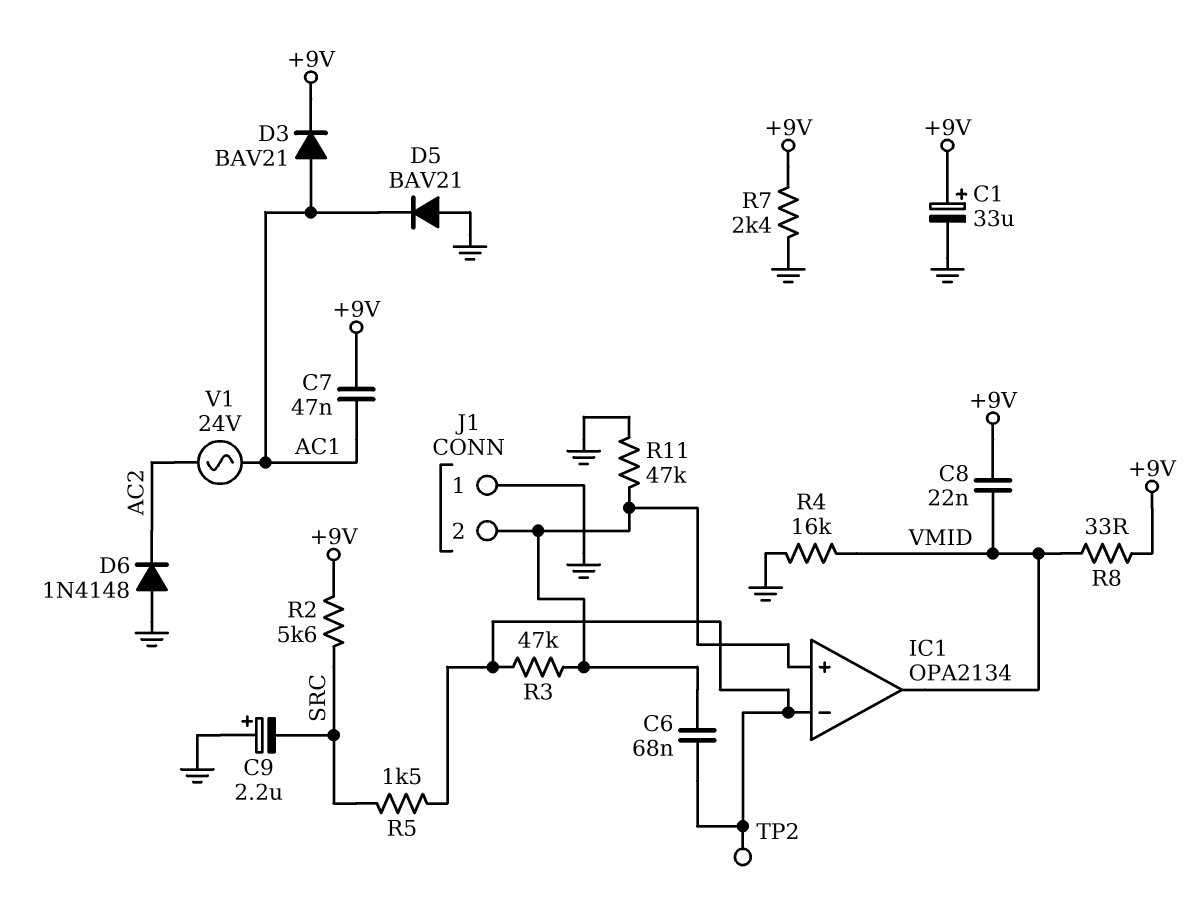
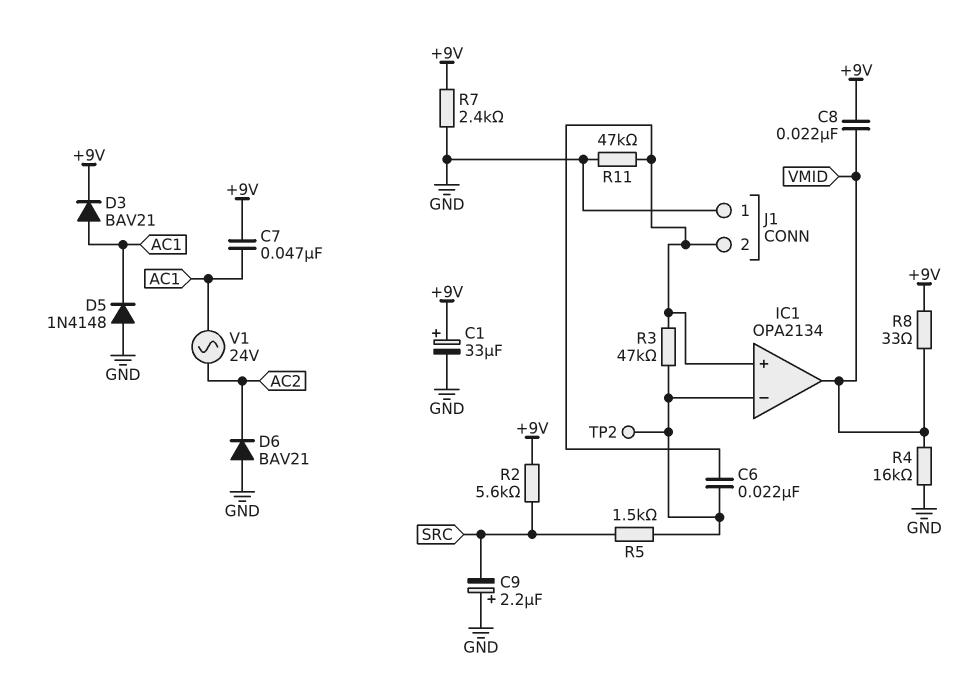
C6: 68nF (IC1/in+, IC1/in-) -> 22nF (IC1/in+, IC1/in-)
D5: diode BAV21 (A GND, K AC1) -> diode 1N4148 (A GND, K AC1)
D6: diode 1N4148 (A GND, K AC2) -> diode BAV21 (A GND, K AC2)

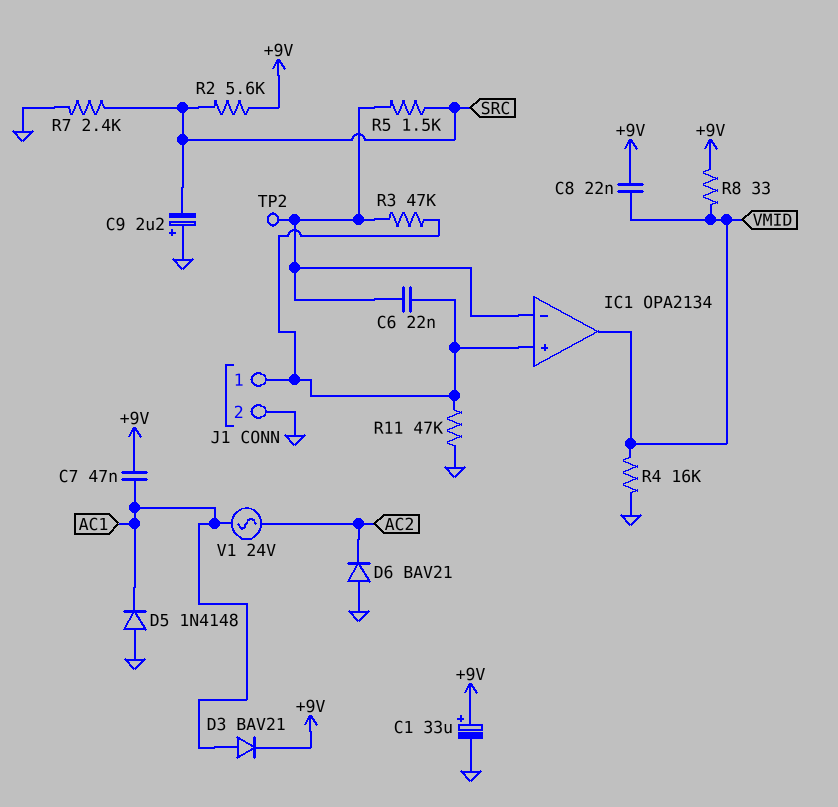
J1 pin 1: GND -> IC1/in+
J1 pin 2: IC1/in+ -> GND
R7: 2.4k (+9V, GND) -> 2.4k (GND, SRC)

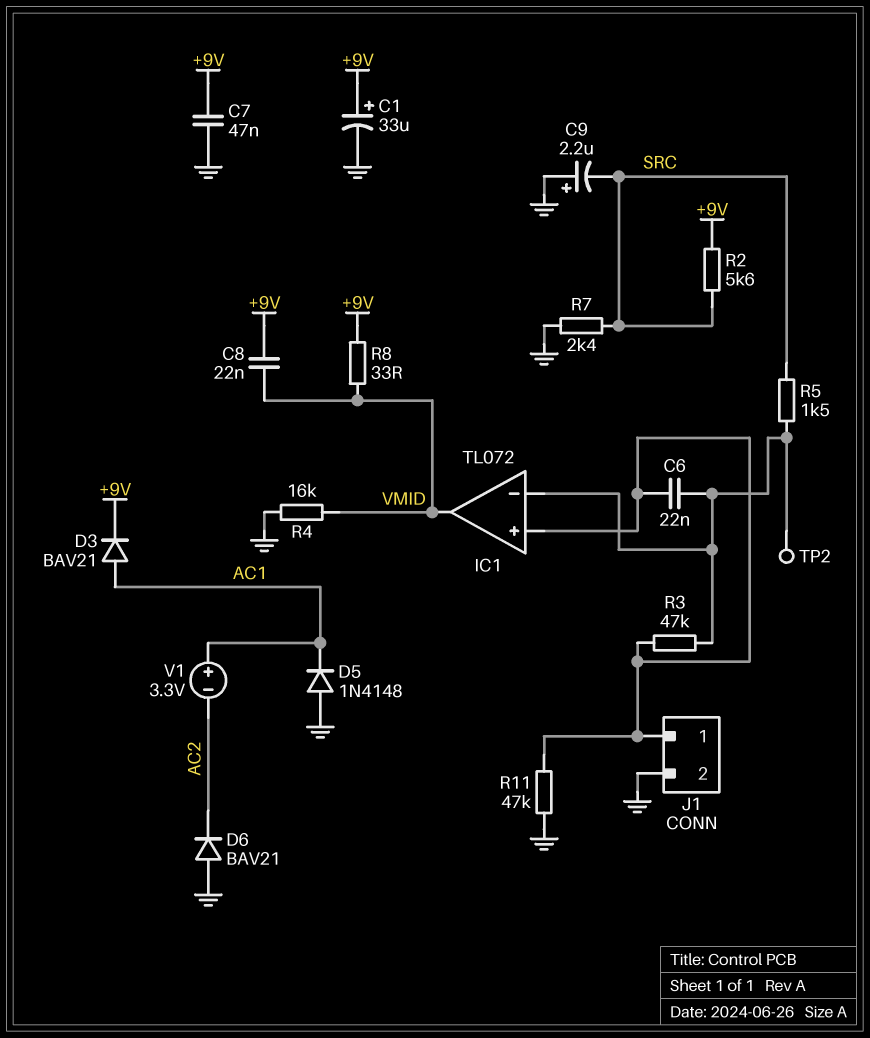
C7: 47nF (+9V, AC1) -> 47nF (+9V, GND)
IC1: OPA2134 -> TL072
V1: AC 24V (AC1, AC2) -> 3.3V (plus AC1, minus AC2)

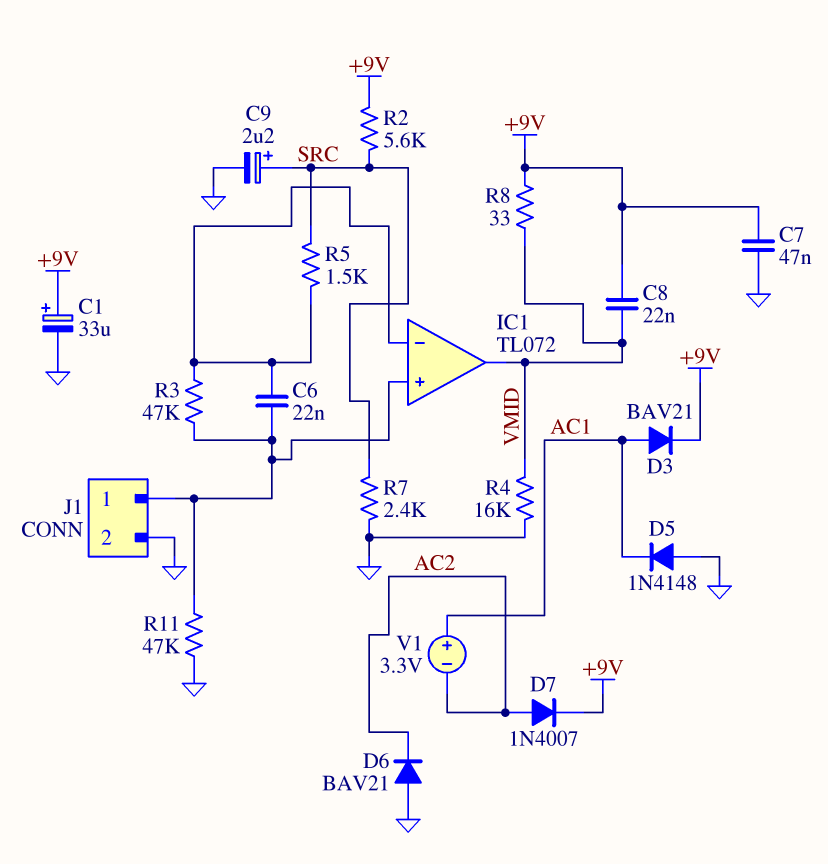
C9: 2.2uF (plus GND, minus SRC) -> 2.2uF (plus SRC, minus GND)
D7: none -> diode 1N4007 (A AC2, K +9V)
TP2: test point (IC1/in-) -> none

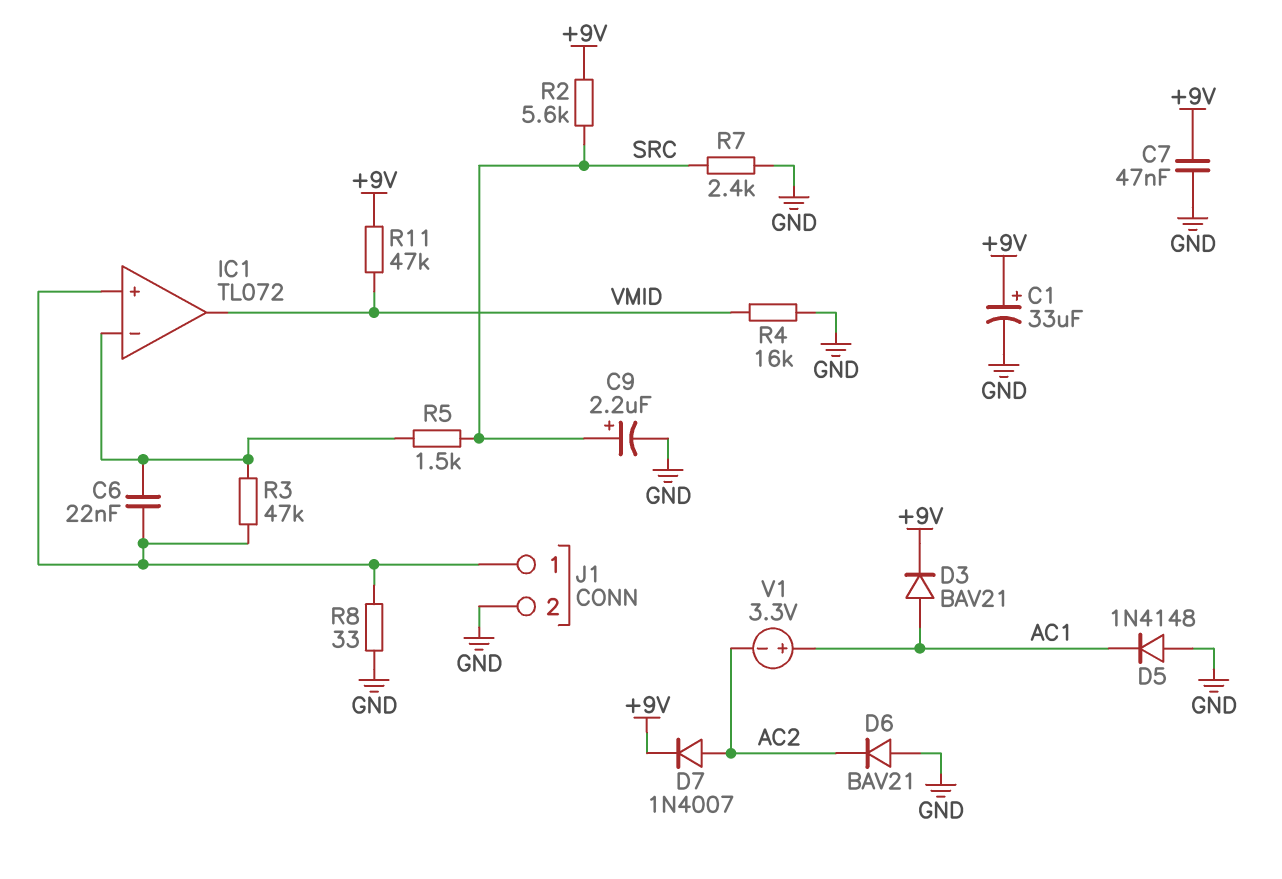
C8: 22nF (+9V, VMID) -> none
R8: 33 (+9V, VMID) -> 33 (GND, IC1/in+)
R11: 47k (GND, IC1/in+) -> 47k (+9V, VMID)

